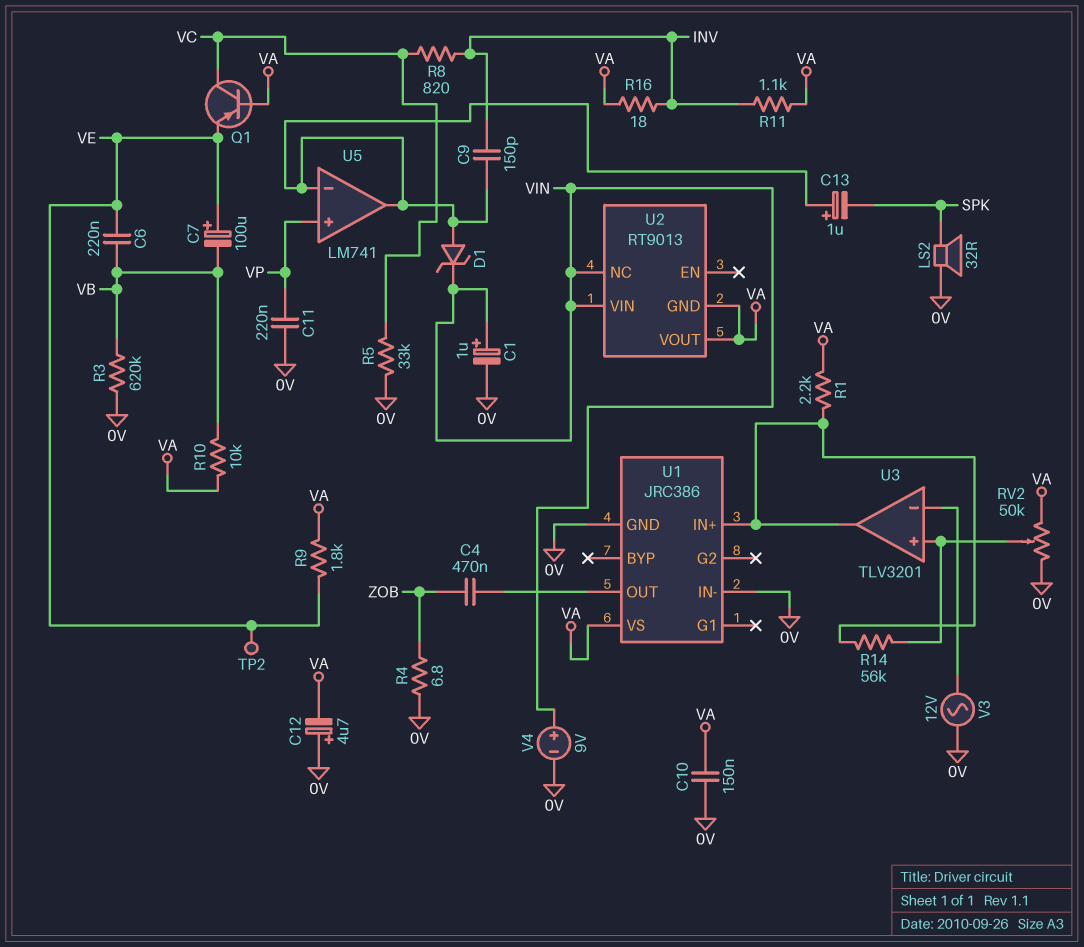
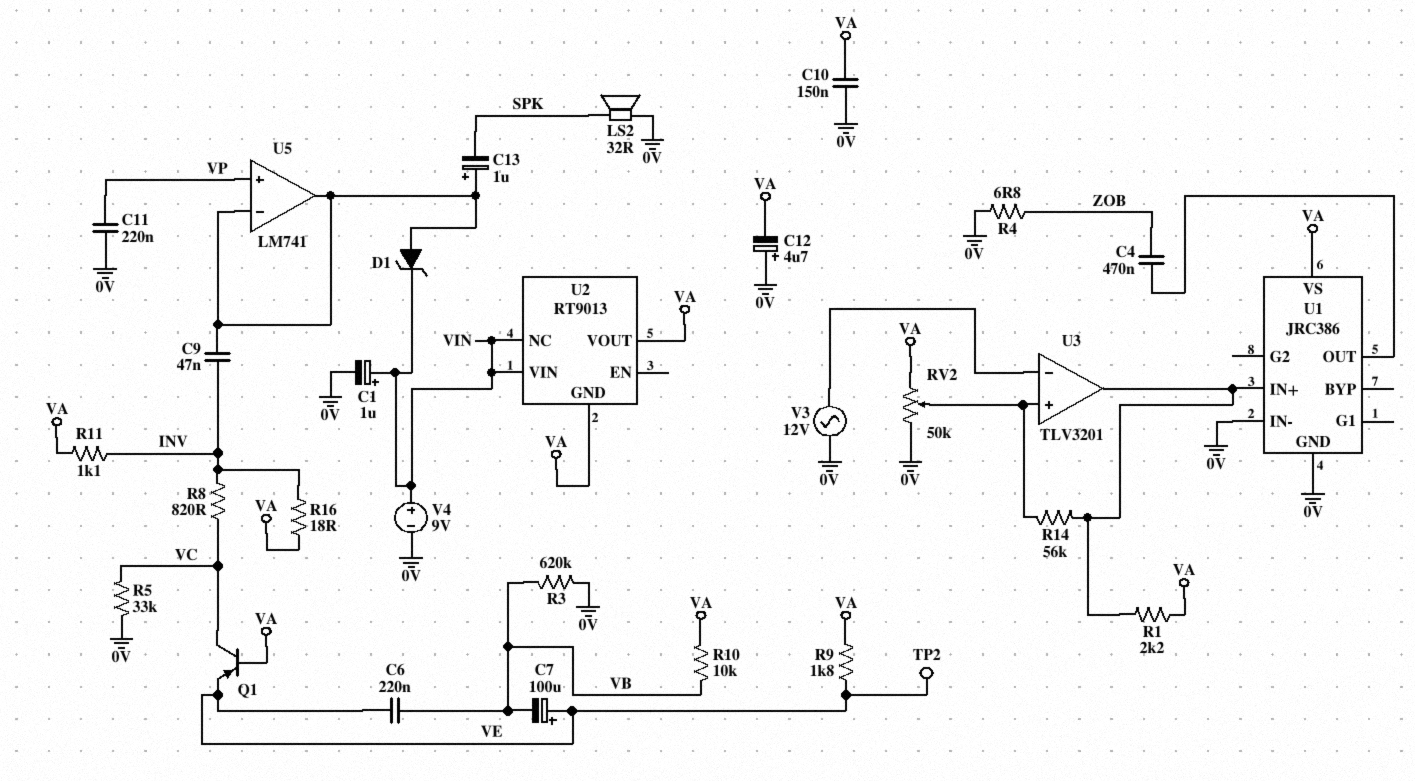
C9: 150pF (INV, U5/in-) -> 47nF (INV, U5/in-)

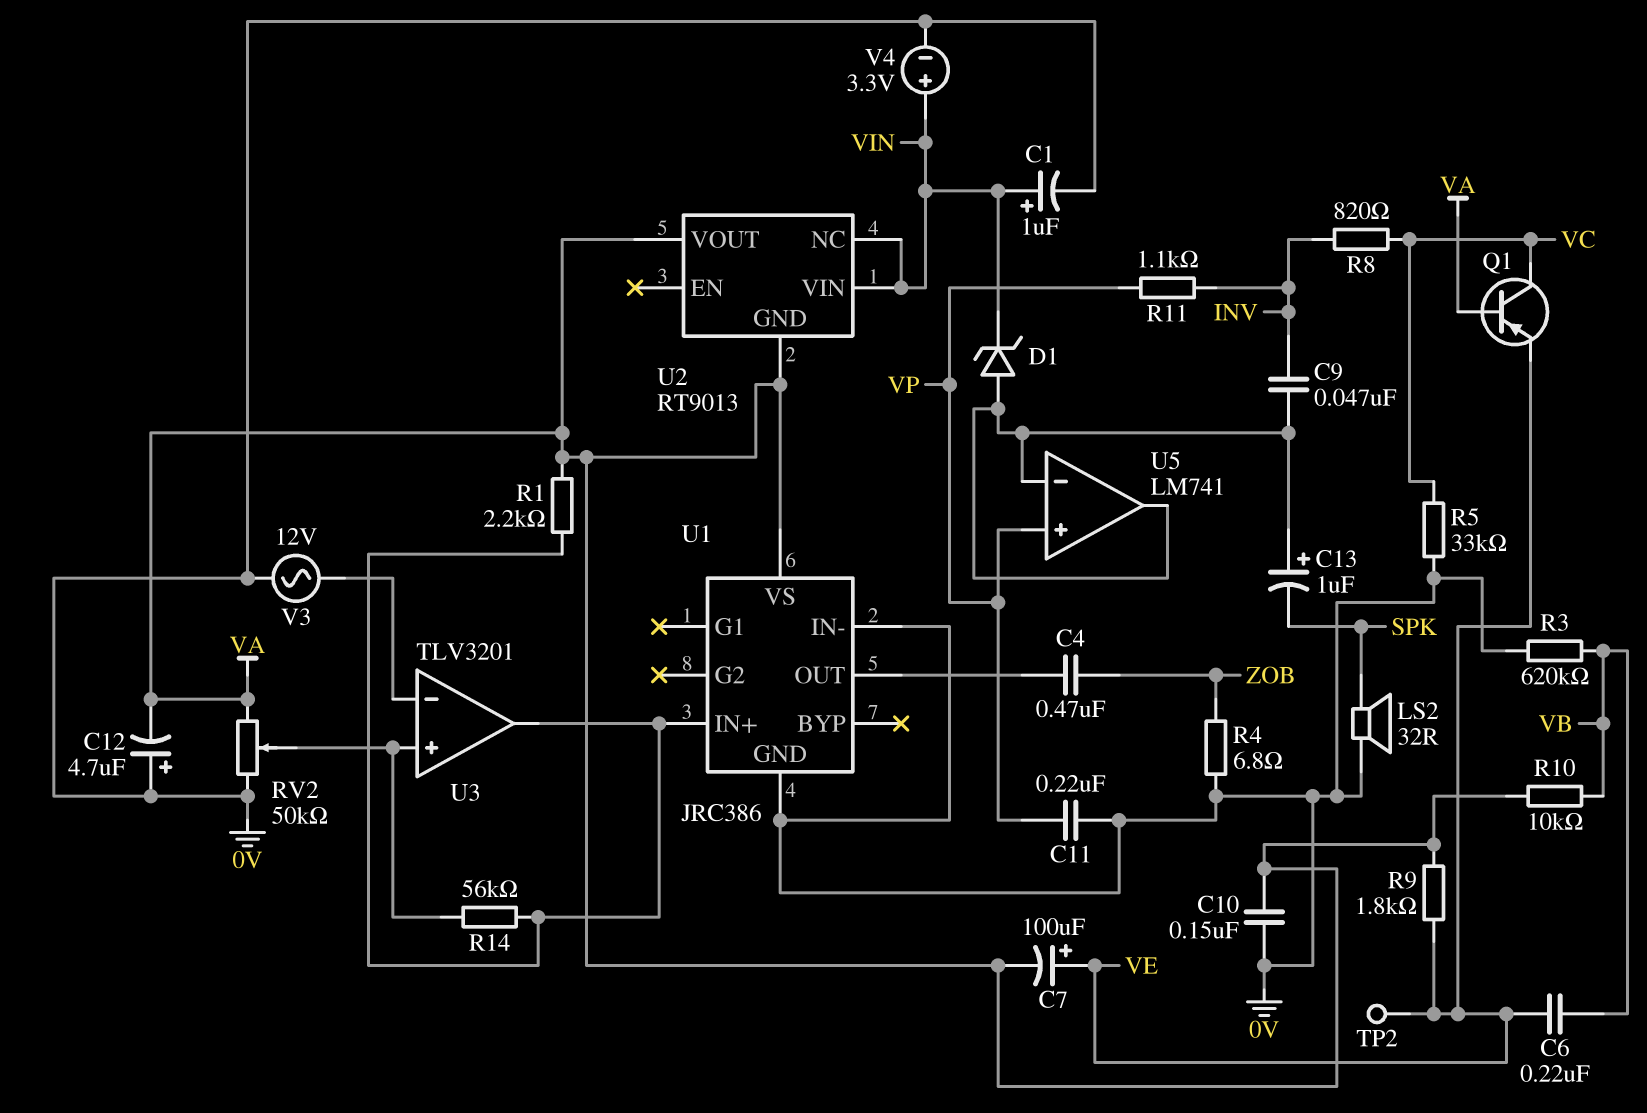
C7: 100uF (plus VE, minus VB) -> 100uF (plus VE, minus VA)
R11: 1.1k (INV, VA) -> 1.1k (INV, VP)
R16: 18 (INV, VA) -> none
V4: 9V (plus VIN, minus 0V) -> 3.3V (plus VIN, minus 0V)

